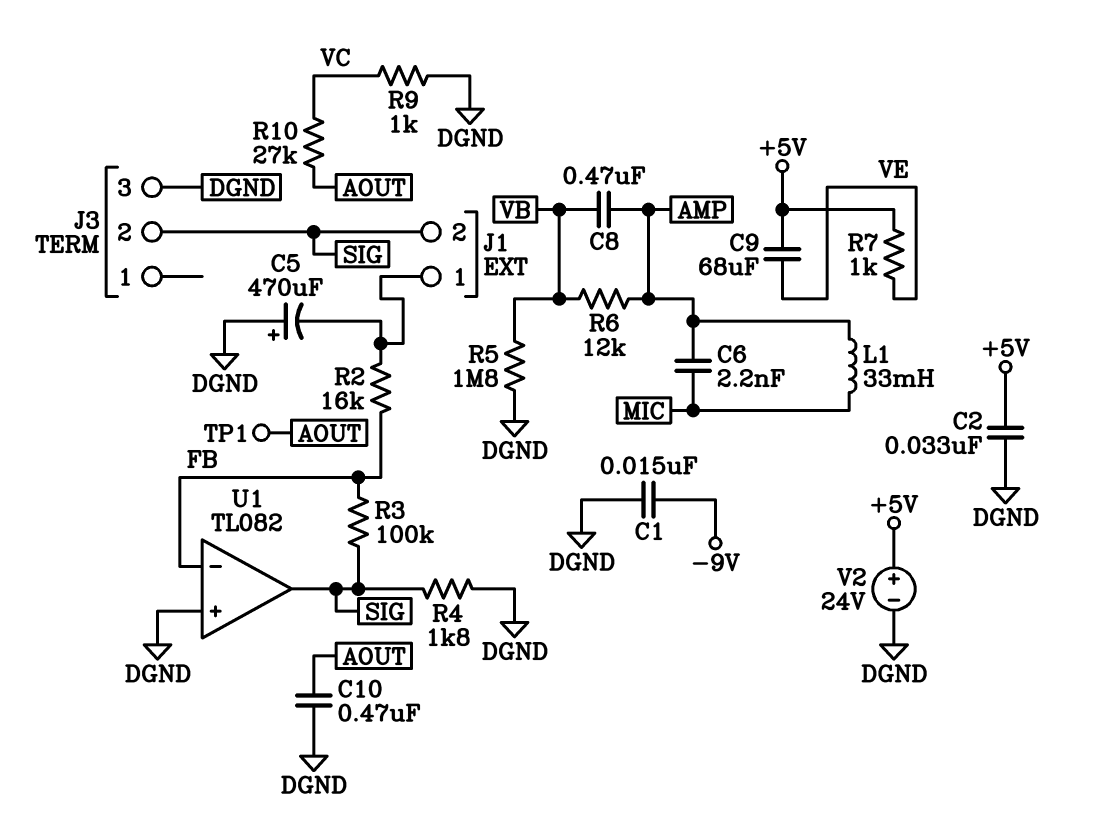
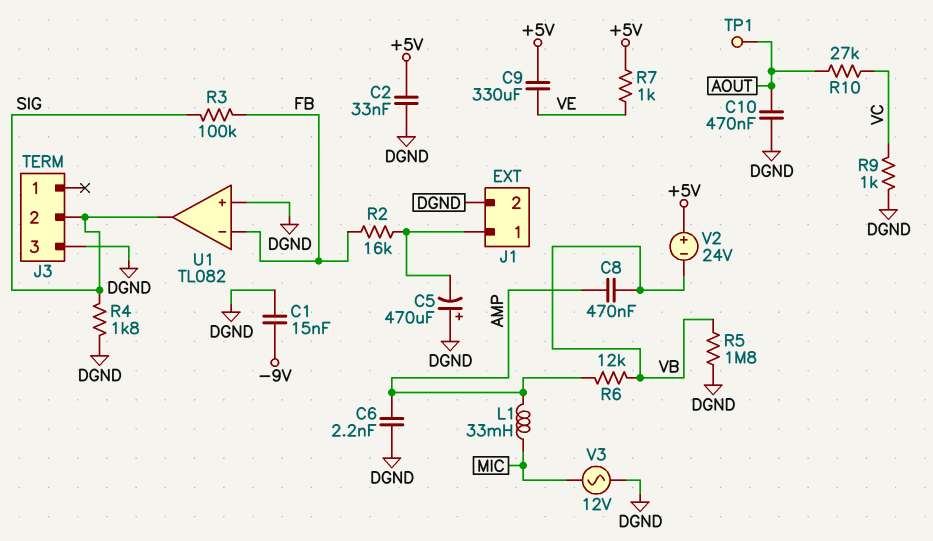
C6: 2.2nF (AMP, MIC) -> 2.2nF (AMP, DGND)
C9: 68uF (+5V, VE) -> 330uF (+5V, VE)
J1 pin 2: SIG -> DGND
V2: 24V (plus +5V, minus DGND) -> 24V (plus +5V, minus VB)
V3: none -> AC 12V (DGND, MIC)

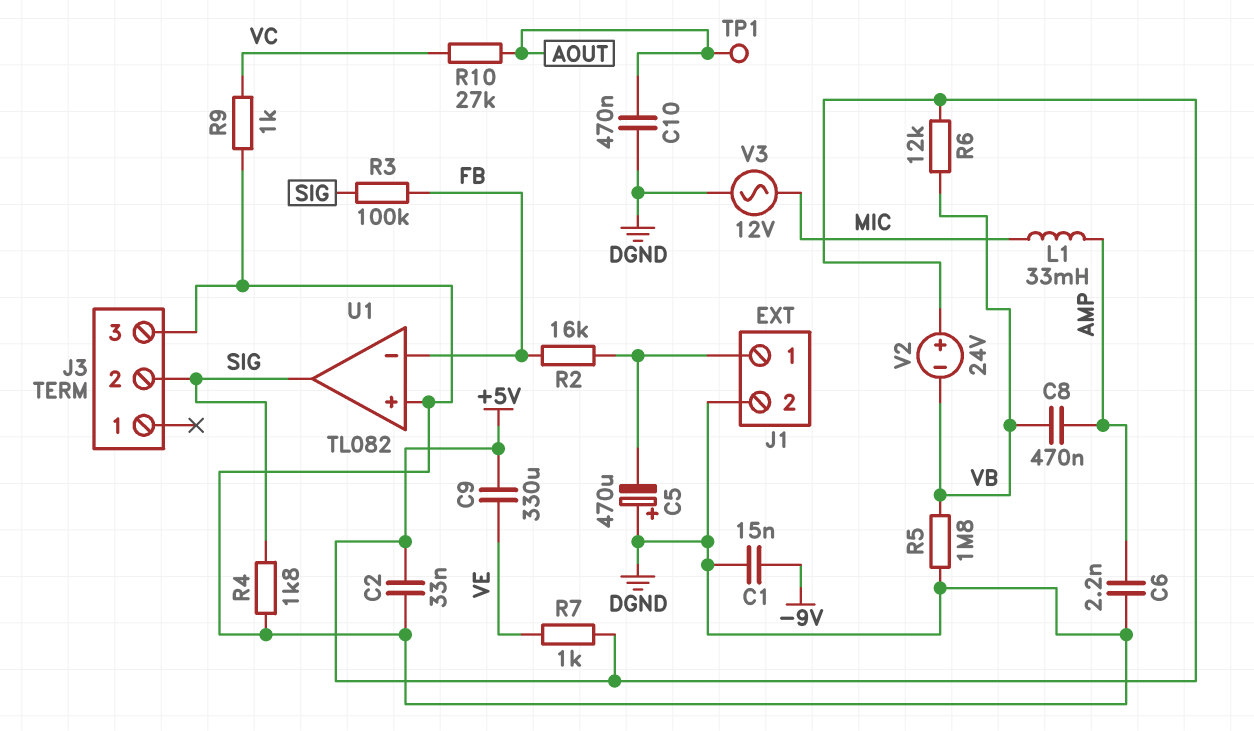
R6: 12k (AMP, VB) -> 12k (+5V, VB)

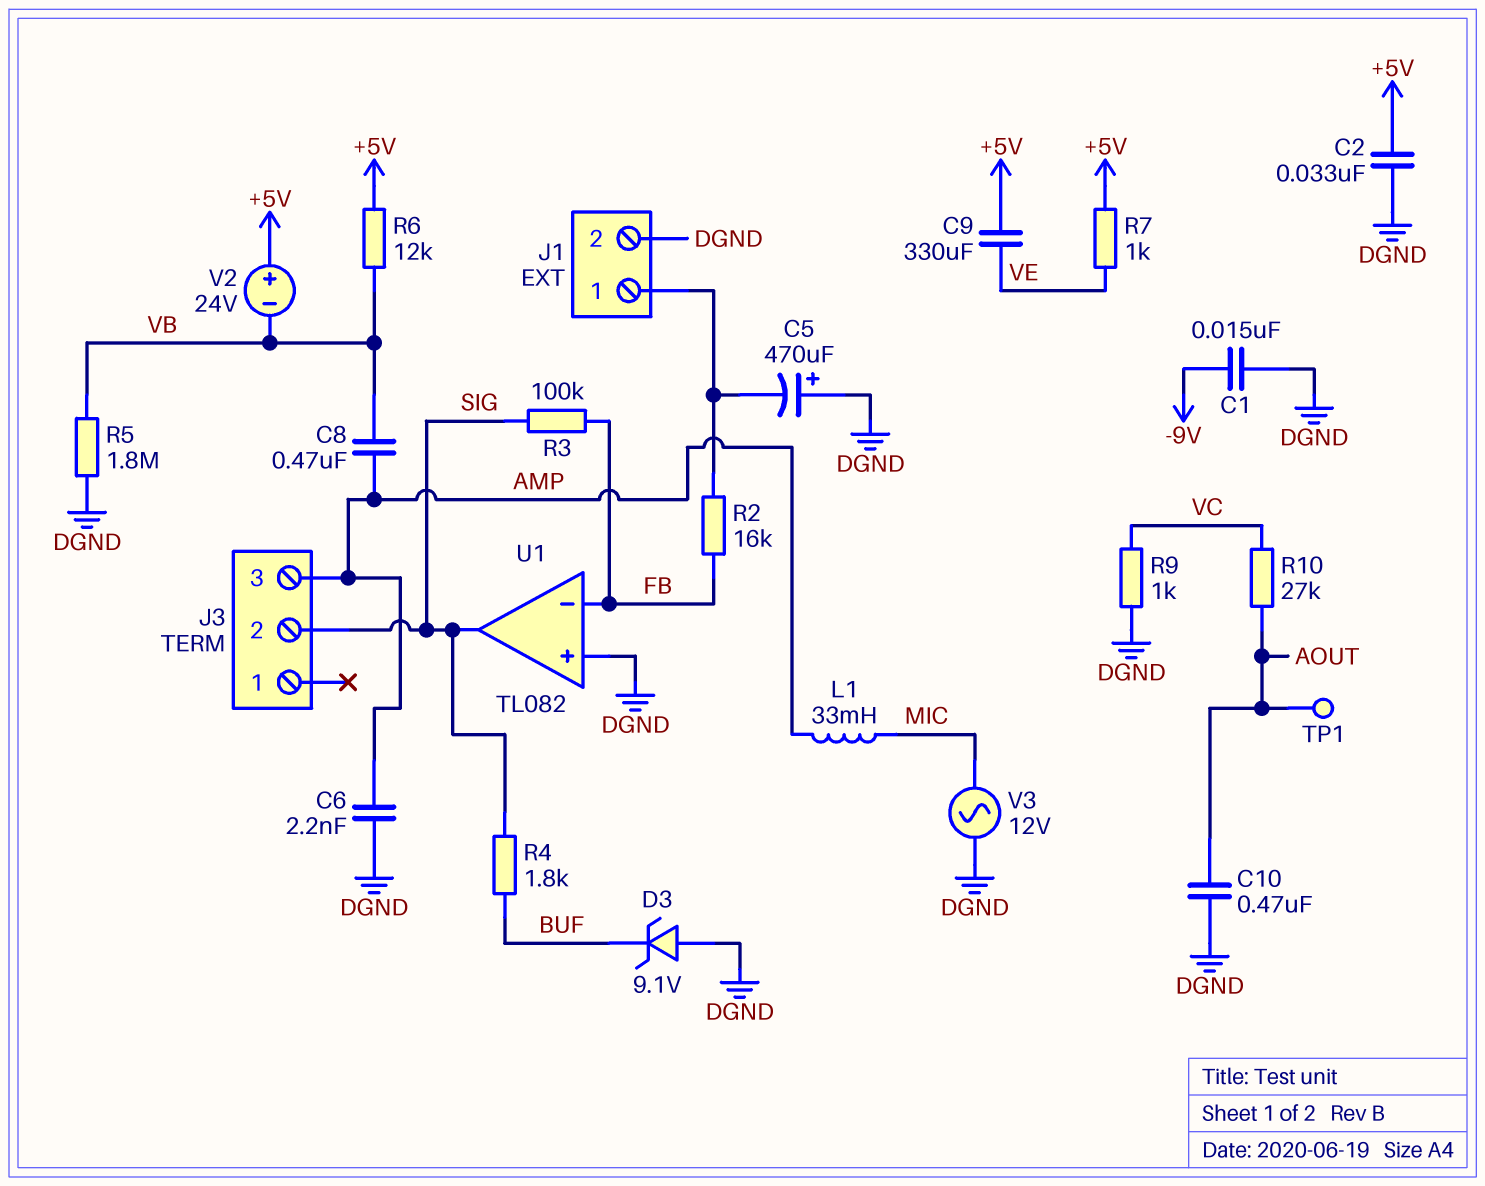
D3: none -> zener 9.1V (A DGND, K BUF)
J3 pin 3: DGND -> AMP
R4: 1.8k (DGND, SIG) -> 1.8k (BUF, SIG)

